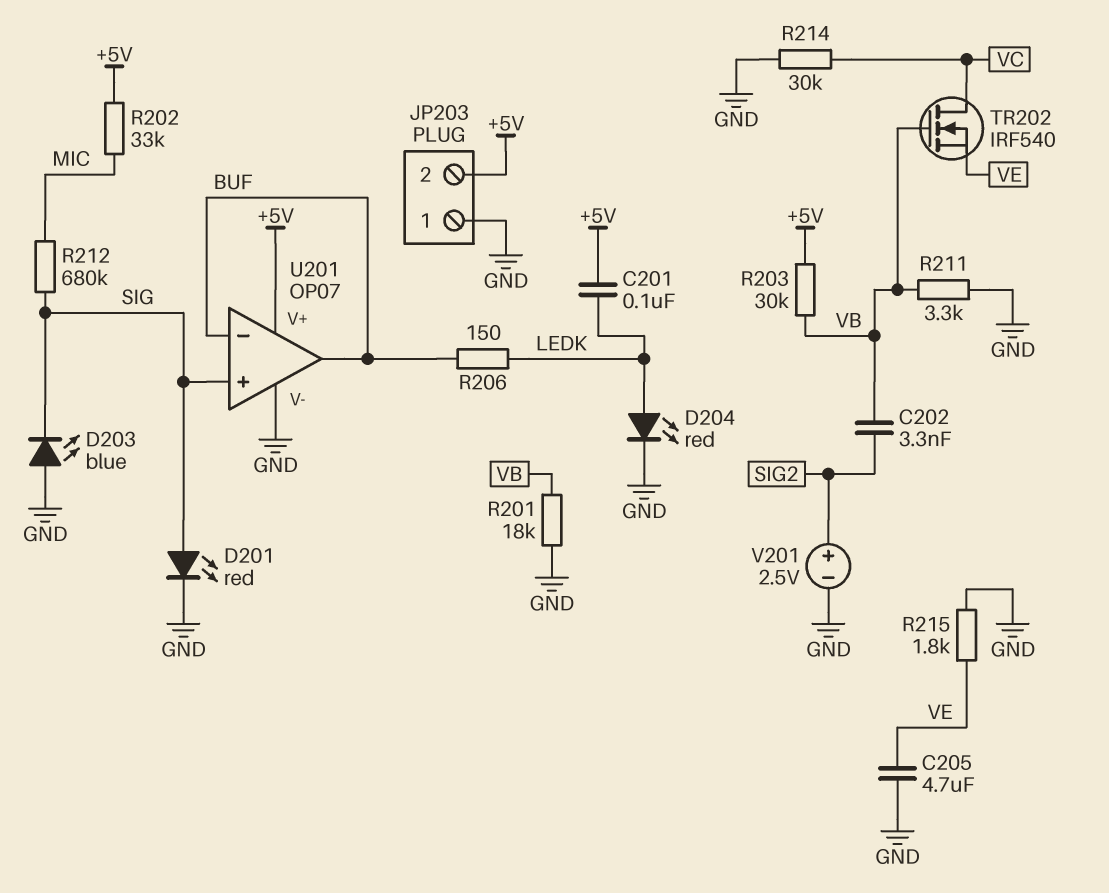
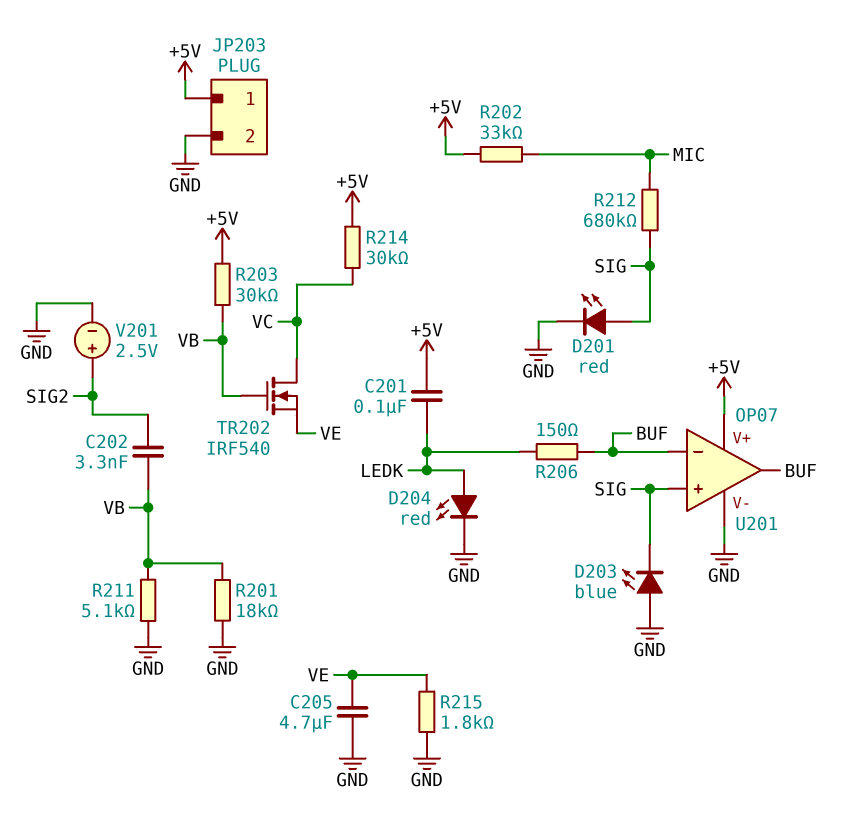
JP203 pin 1: GND -> +5V
JP203 pin 2: +5V -> GND
R211: 3.3k (GND, VB) -> 5.1k (GND, VB)
R214: 30k (GND, VC) -> 30k (+5V, VC)

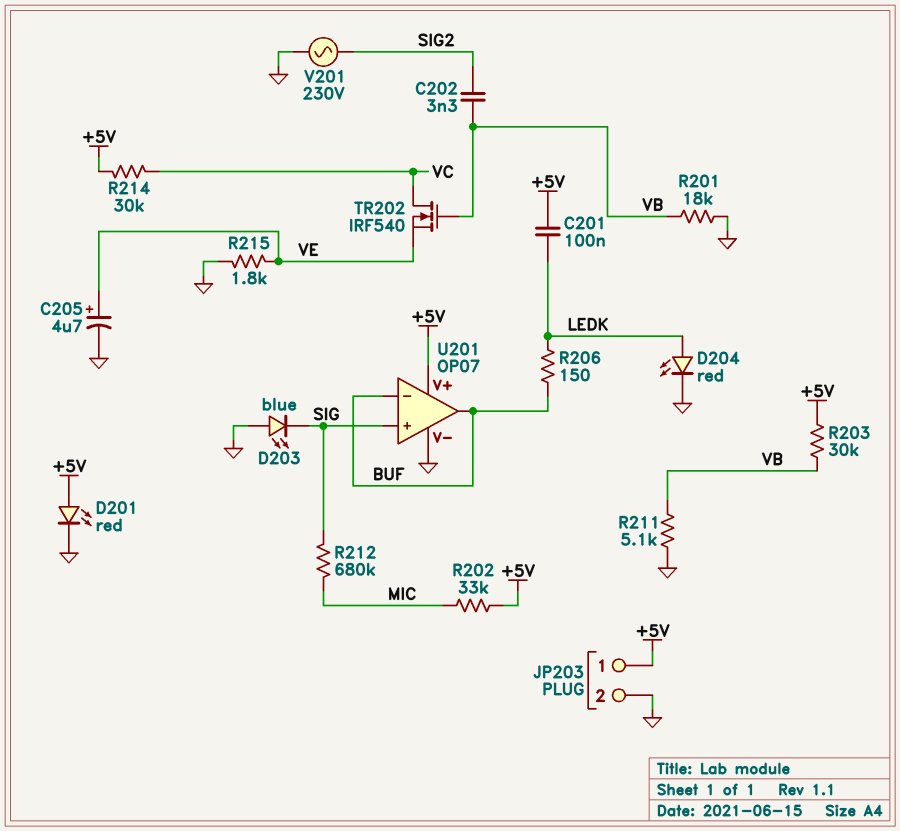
C205: 4.7uF (GND, VE) -> 4.7uF (plus VE, minus GND)
D201: LED red (A SIG, K GND) -> LED red (A +5V, K GND)
V201: 2.5V (plus SIG2, minus GND) -> AC 230V (GND, SIG2)

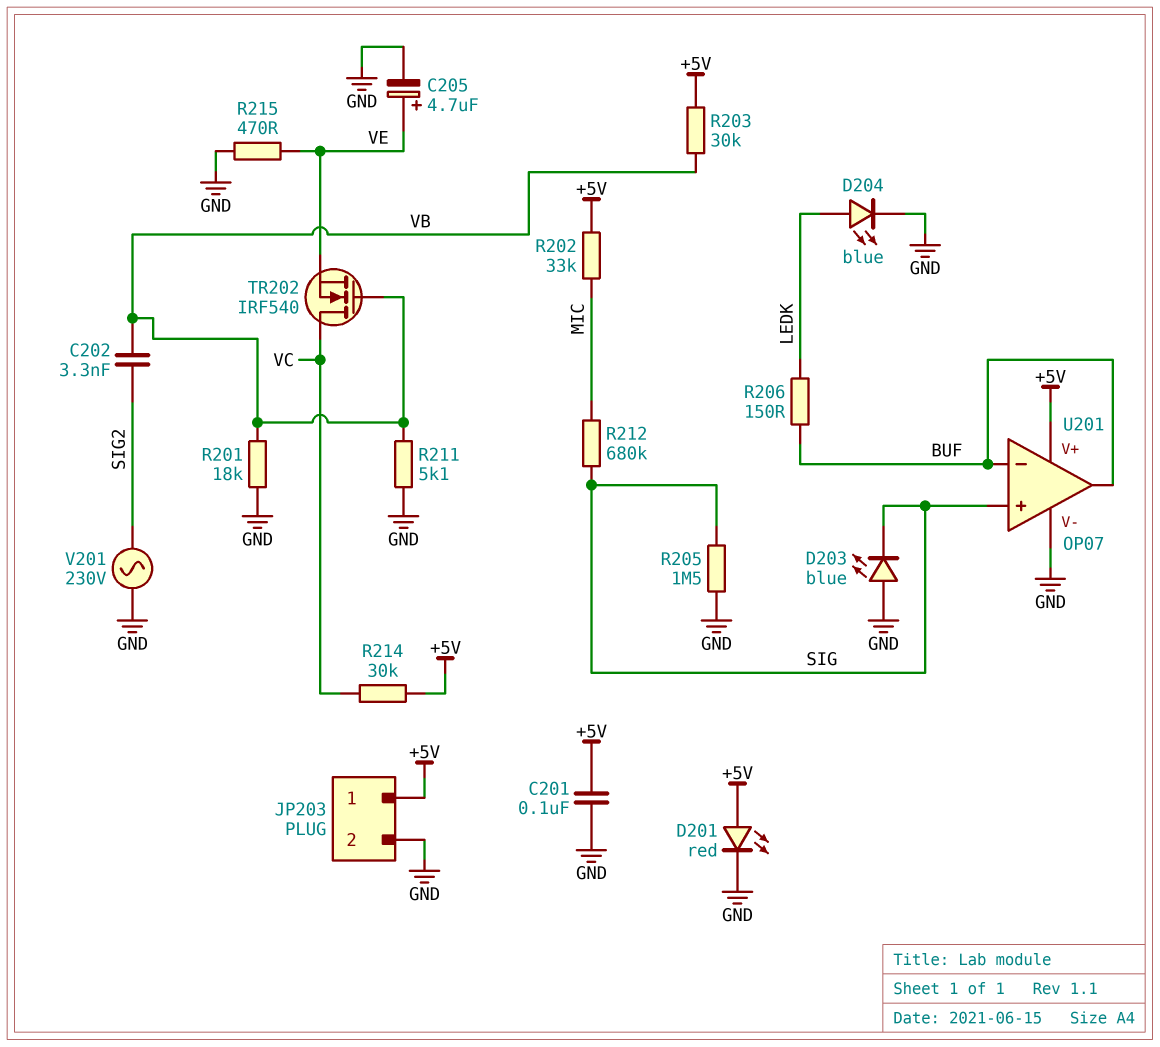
C201: 100nF (+5V, LEDK) -> 100nF (+5V, GND)
D204: LED red (A LEDK, K GND) -> LED blue (A LEDK, K GND)
R205: none -> 1.5M (GND, SIG)
R215: 1.8k (GND, VE) -> 470 (GND, VE)

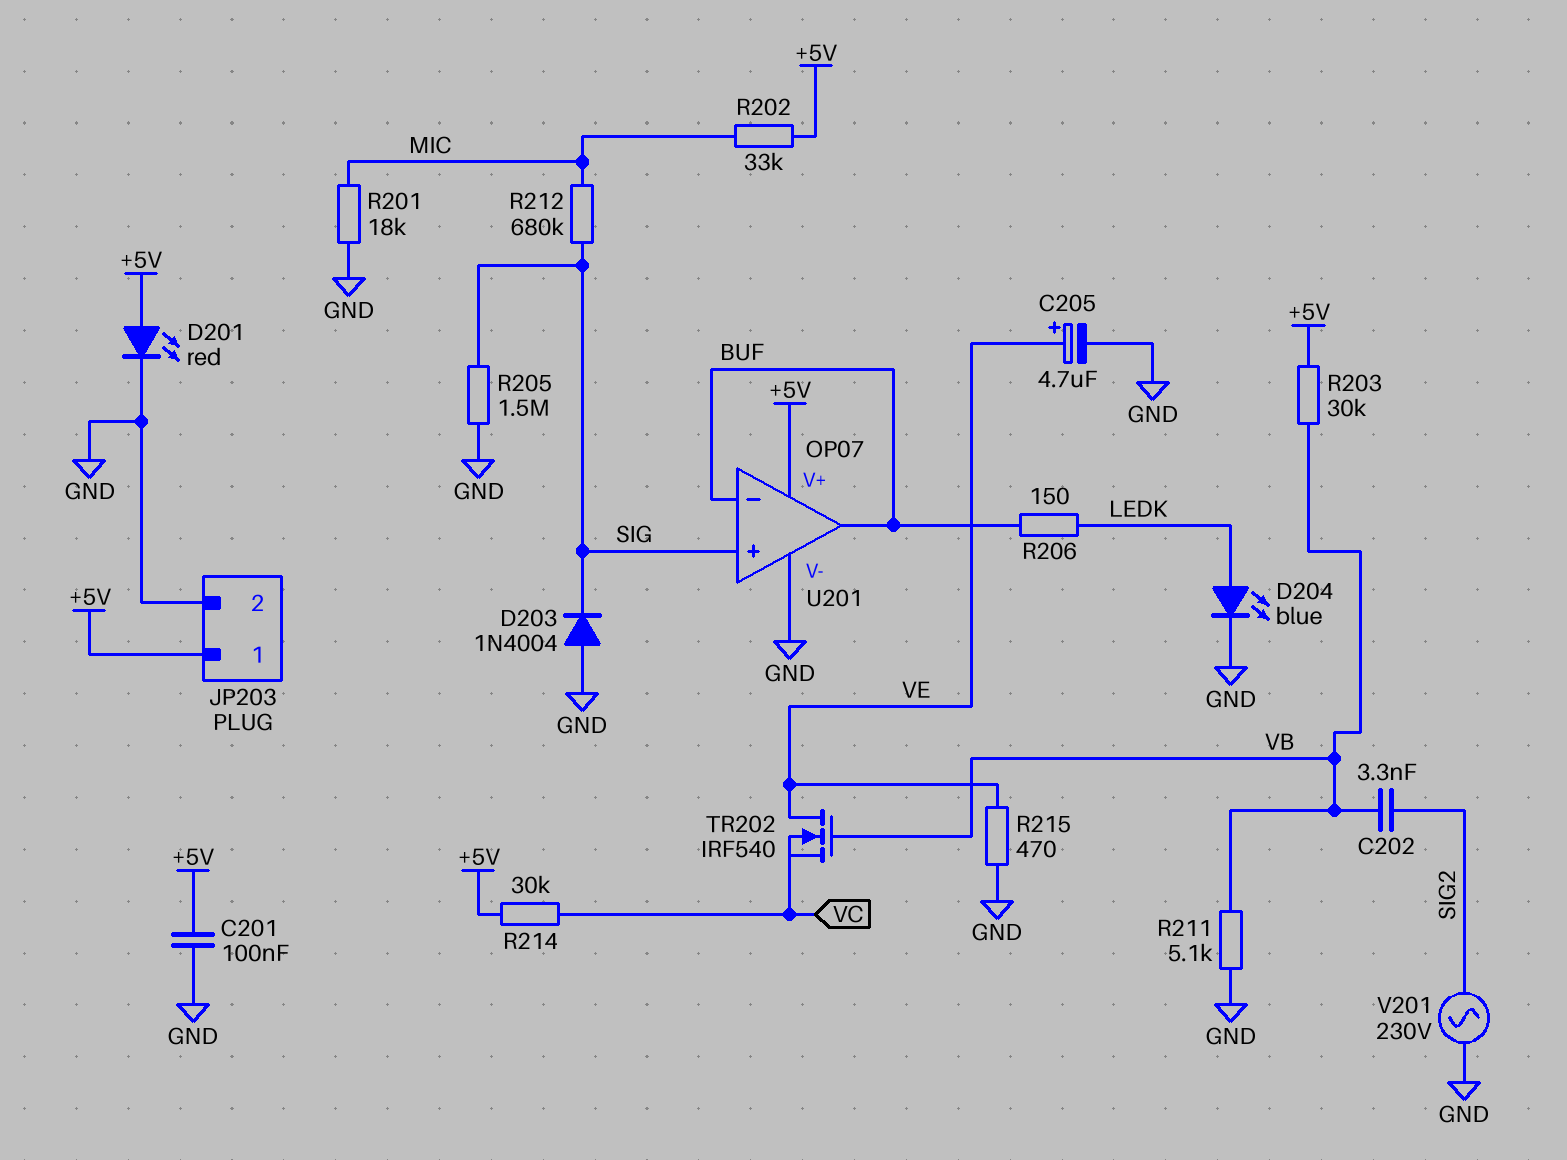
D203: LED blue (A GND, K SIG) -> diode 1N4004 (A GND, K SIG)
R201: 18k (GND, VB) -> 18k (GND, MIC)
TR202: NMOS IRF540 (G VB, D VC, S VE) -> NMOS IRF540 (G VB, D VE, S VC)

